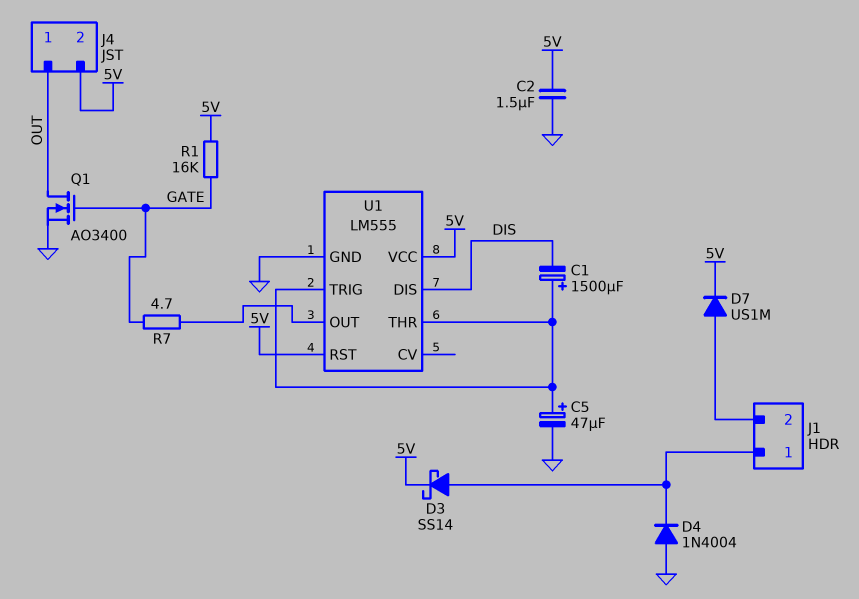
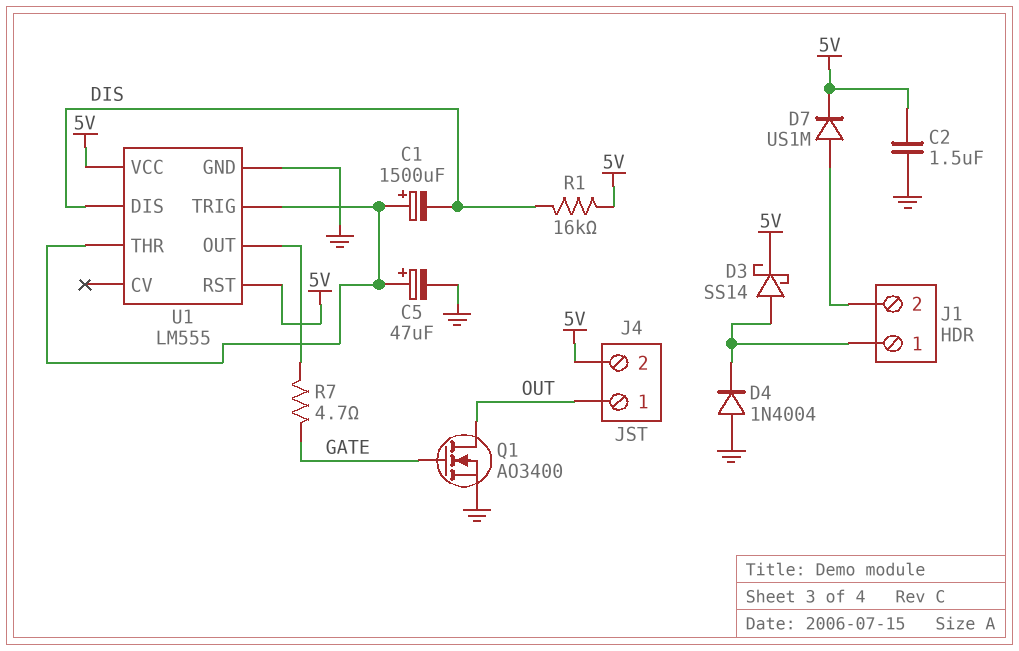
R1: 16k (5V, GATE) -> 16k (5V, DIS)

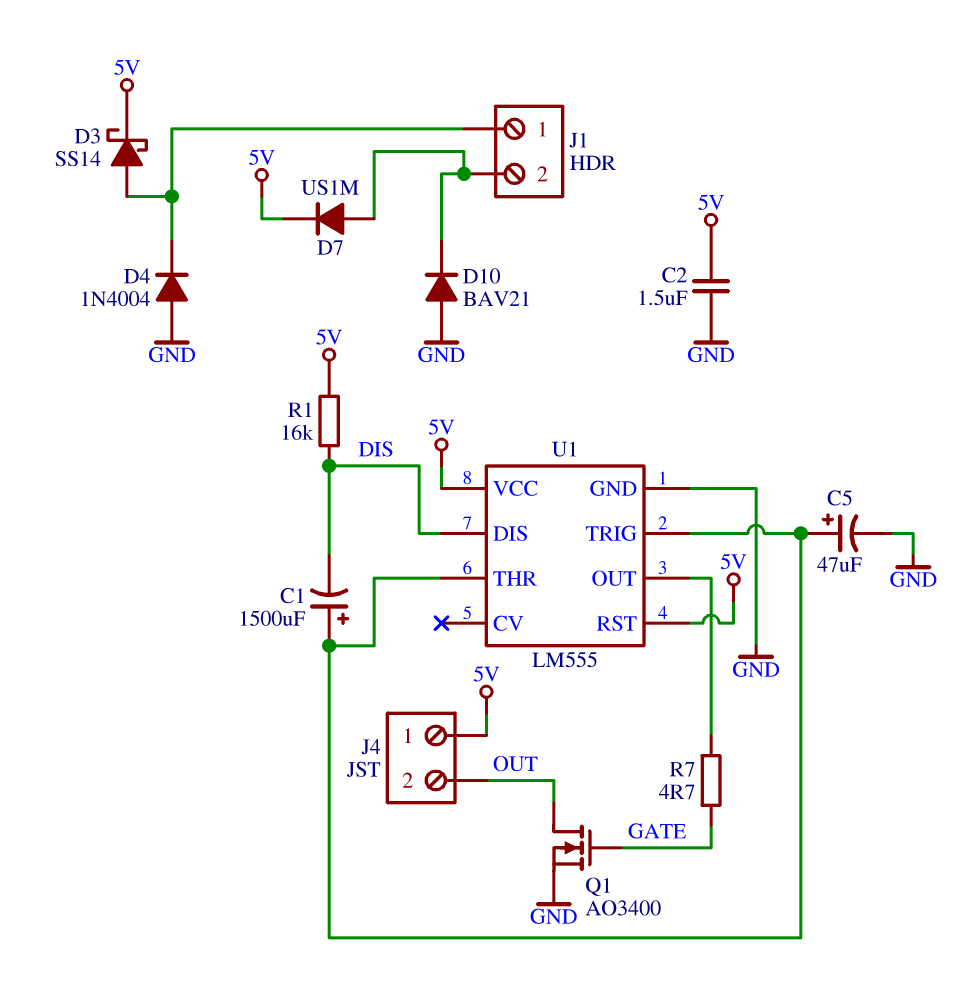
D10: none -> diode BAV21 (A GND, K J1/2)
J4 pin 1: OUT -> 5V
J4 pin 2: 5V -> OUT

